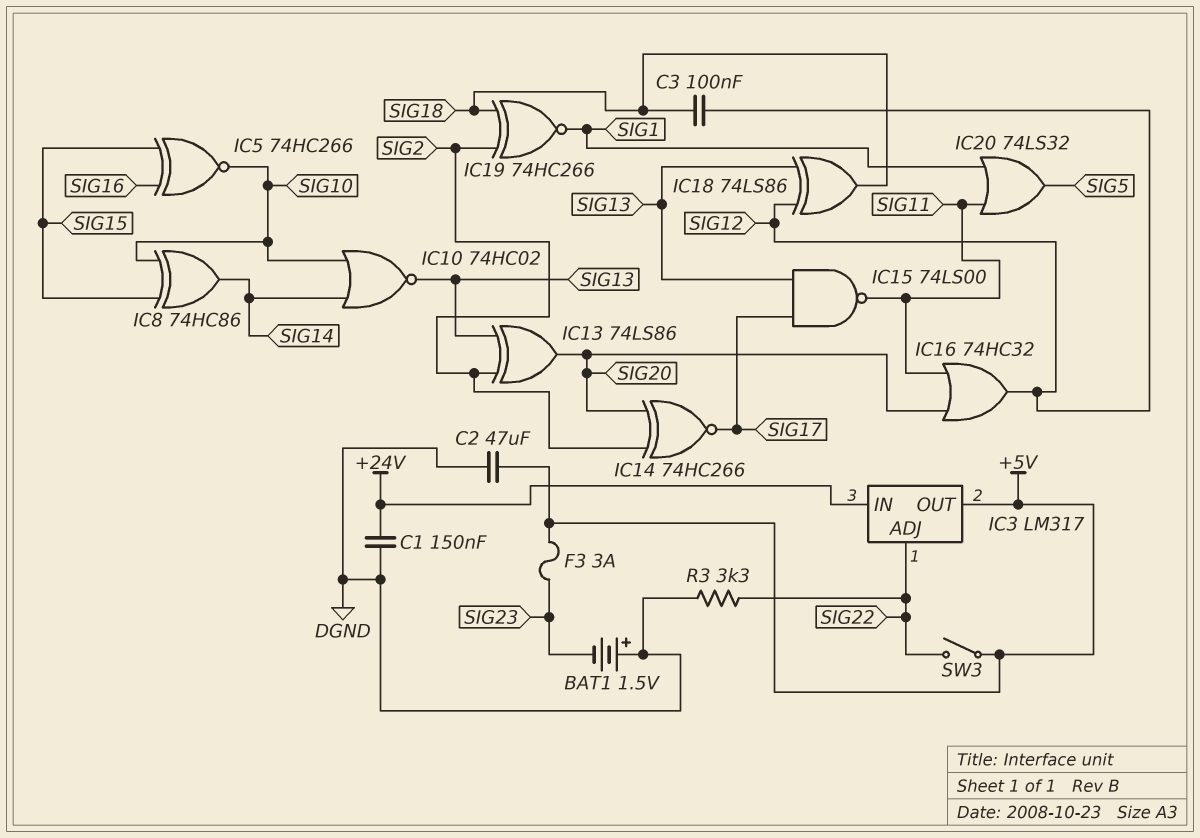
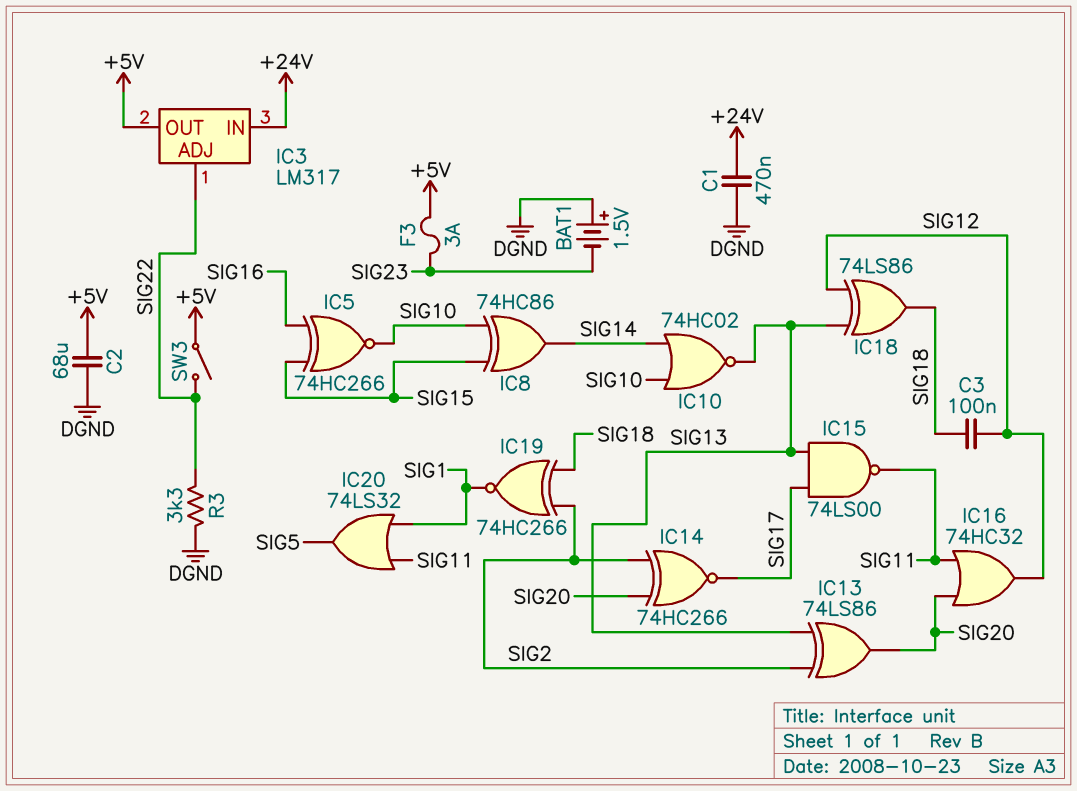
C1: 150nF (+24V, DGND) -> 470nF (+24V, DGND)
C2: 47uF (+5V, DGND) -> 68uF (+5V, DGND)

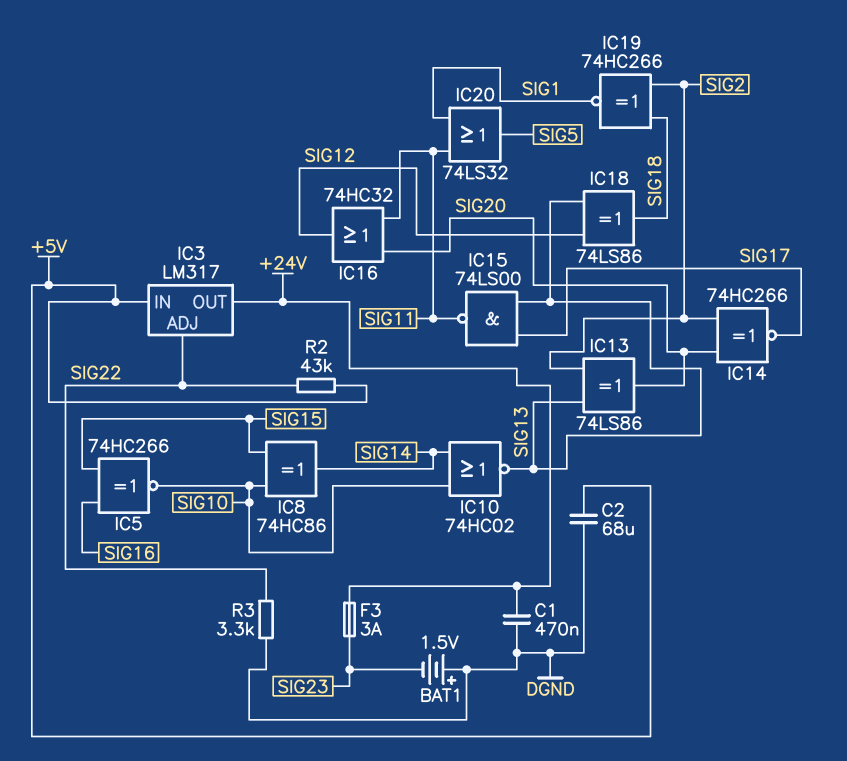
C3: 100nF (SIG12, SIG18) -> none
F3: 3A (+5V, SIG23) -> 3A (+24V, SIG23)
IC3 pin IN: +24V -> +5V
IC3 pin OUT: +5V -> +24V
R2: none -> 43k (+5V, SIG22)
SW3: switch (+5V, SIG22) -> none

